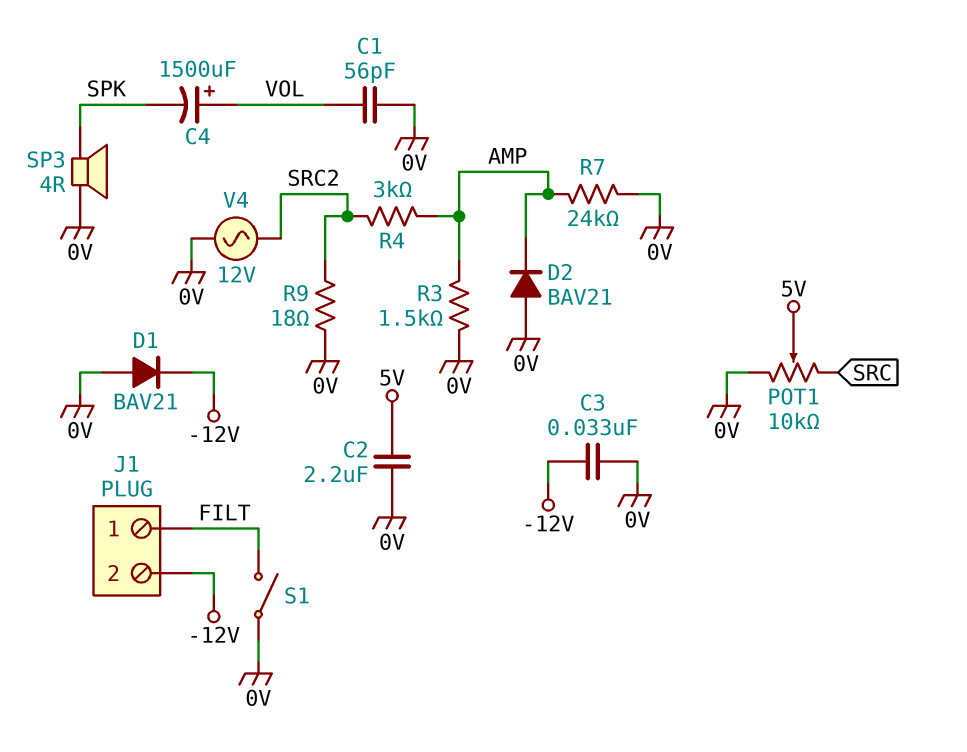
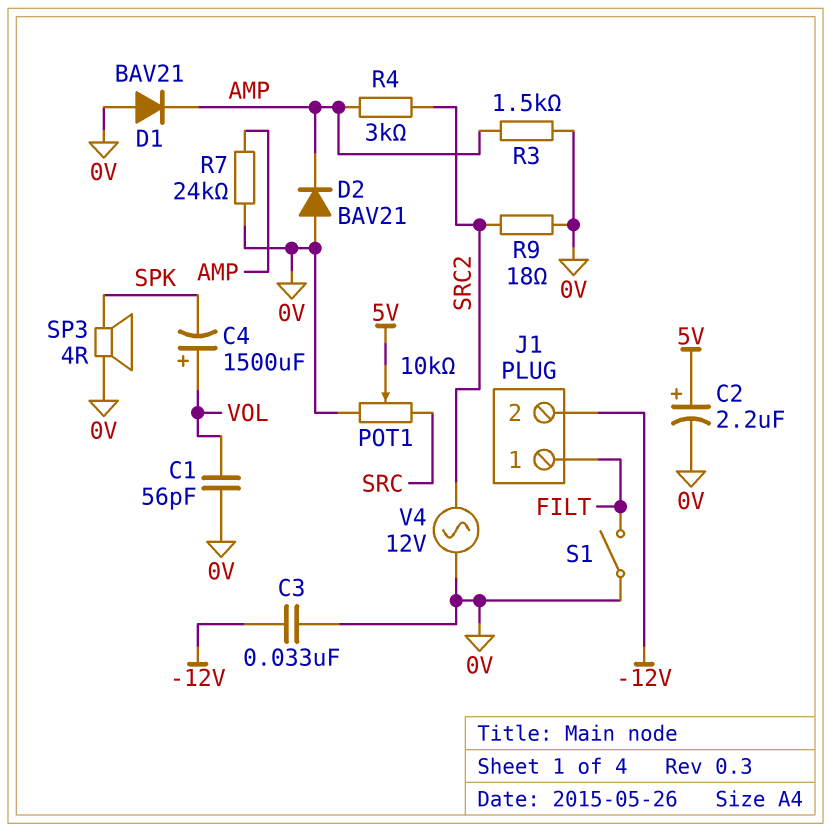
C2: 2.2uF (0V, 5V) -> 2.2uF (plus 5V, minus 0V)
D1: diode BAV21 (A 0V, K -12V) -> diode BAV21 (A 0V, K AMP)

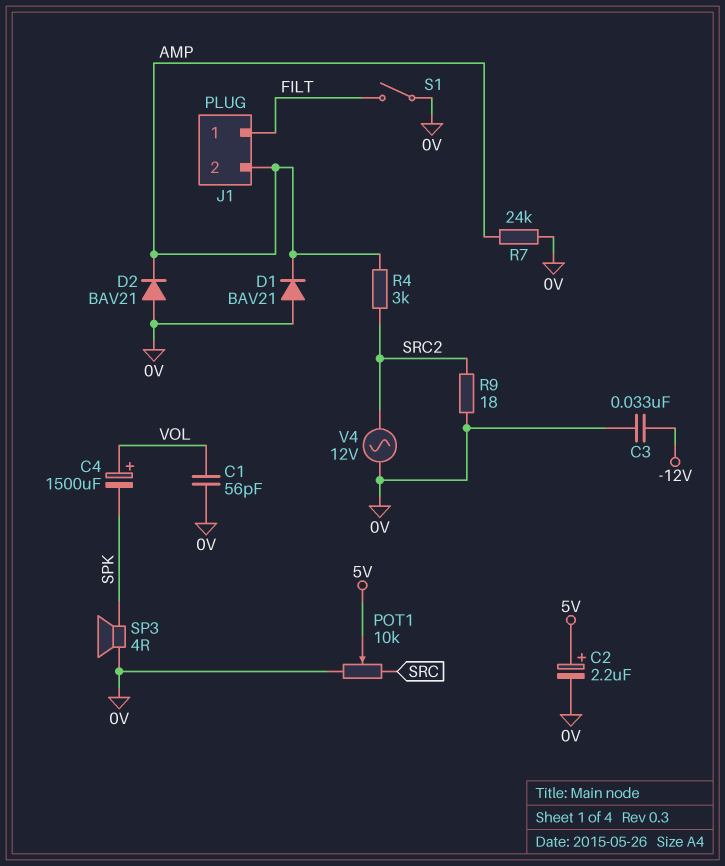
J1 pin 2: -12V -> AMP
R3: 1.5k (0V, AMP) -> none

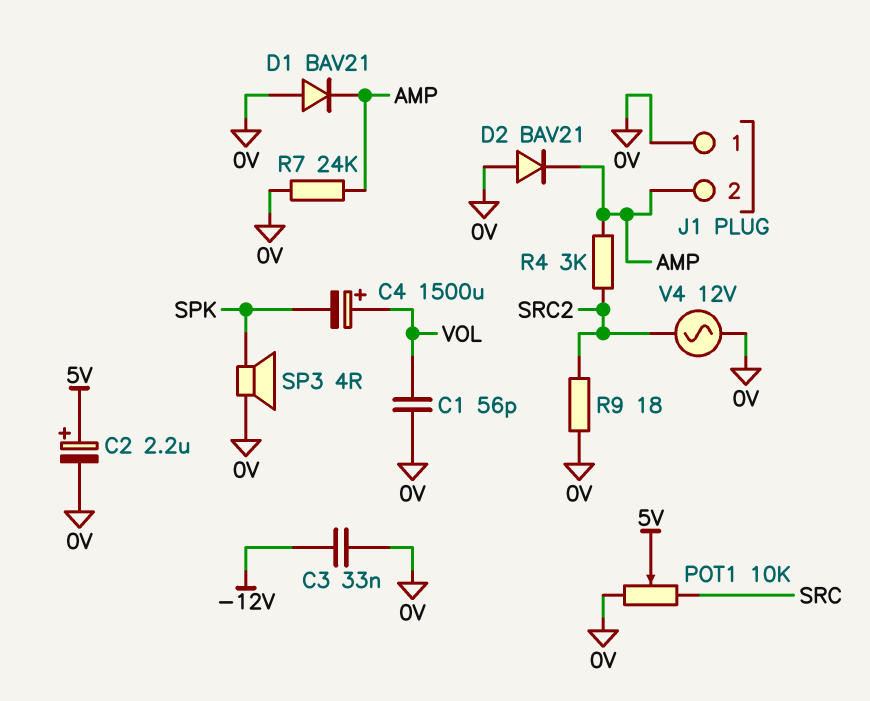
J1 pin 1: FILT -> 0V
S1: switch (0V, FILT) -> none

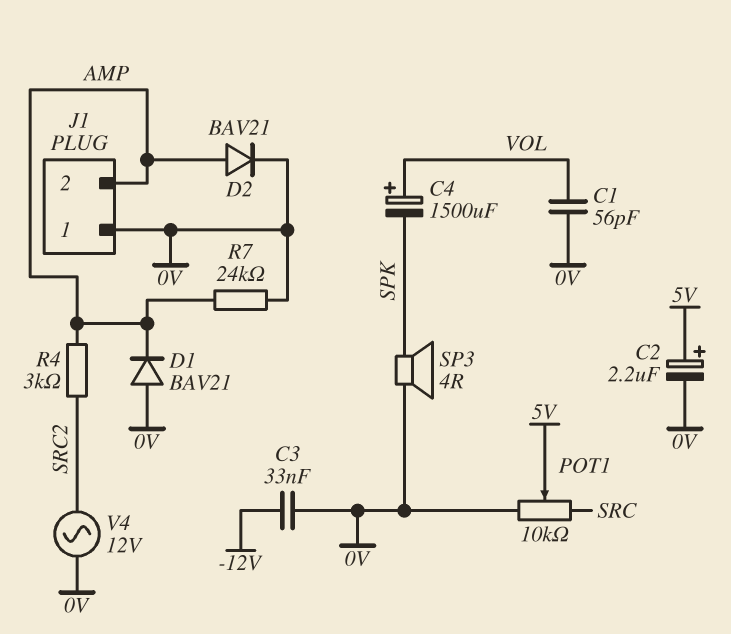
D2: diode BAV21 (A 0V, K AMP) -> diode BAV21 (A AMP, K 0V)
R9: 18 (0V, SRC2) -> none

